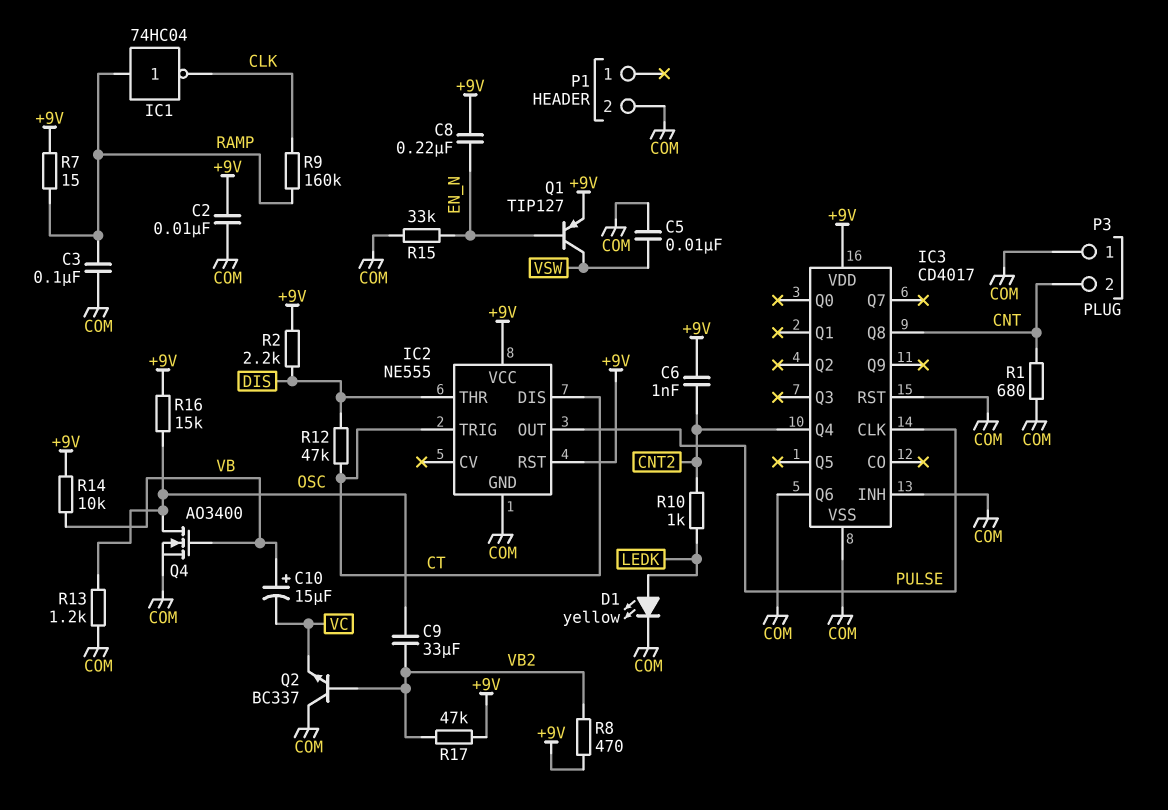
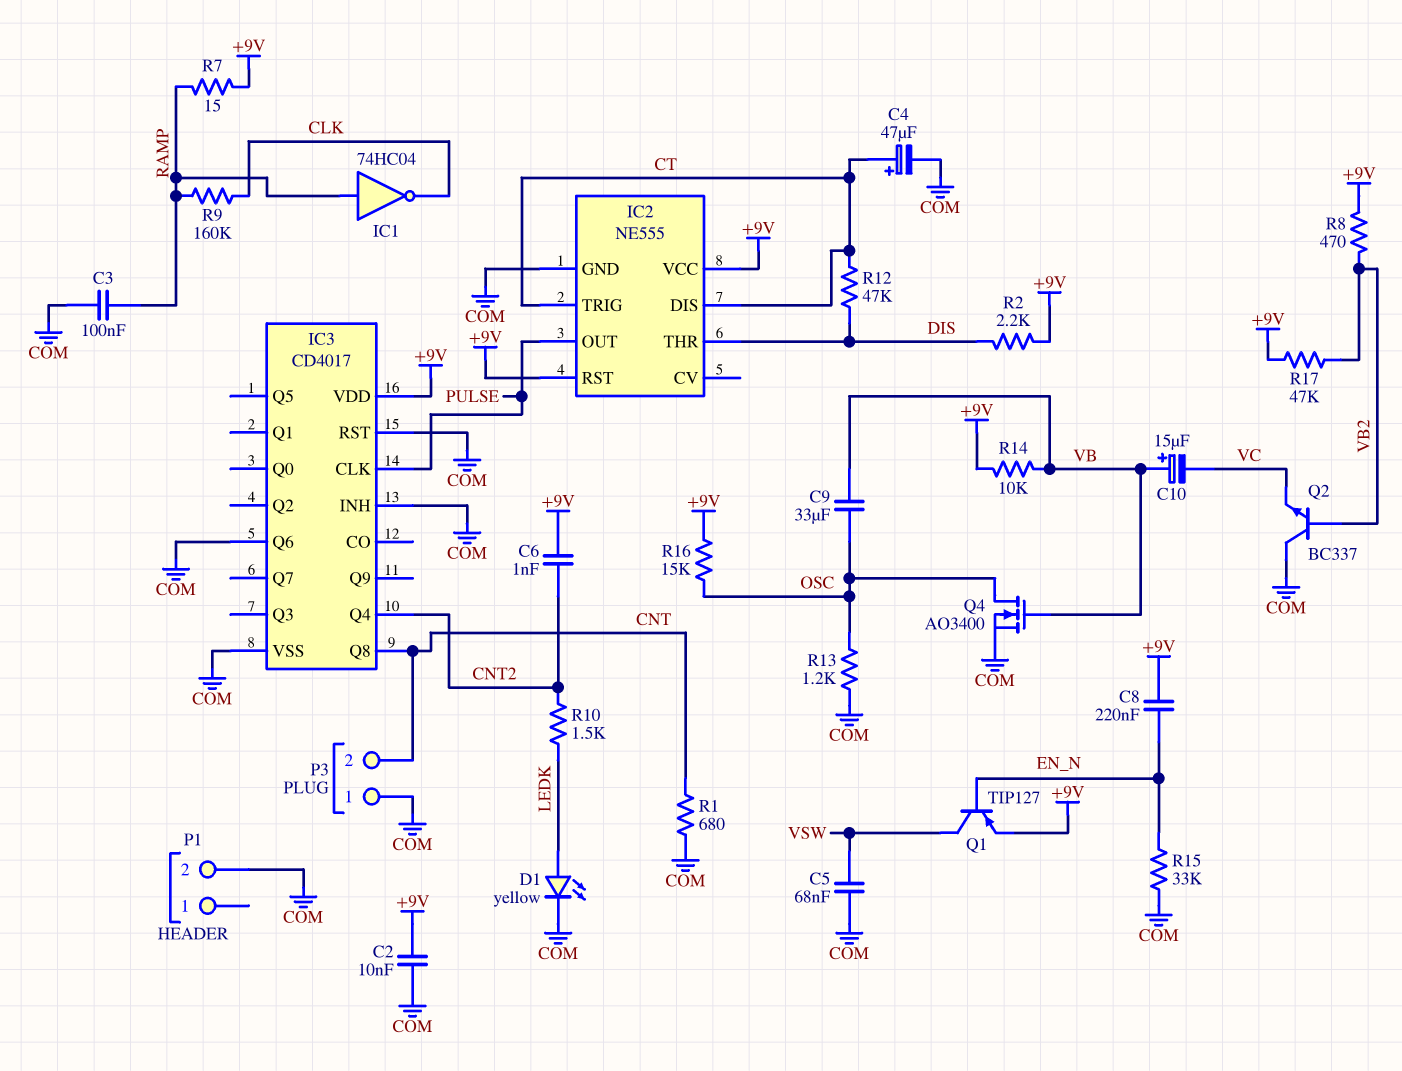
C4: none -> 47uF (plus CT, minus COM)
C5: 10nF (COM, VSW) -> 68nF (COM, VSW)
C9: 33uF (OSC, VB2) -> 33uF (OSC, VB)
R10: 1k (CNT2, LEDK) -> 1.5k (CNT2, LEDK)

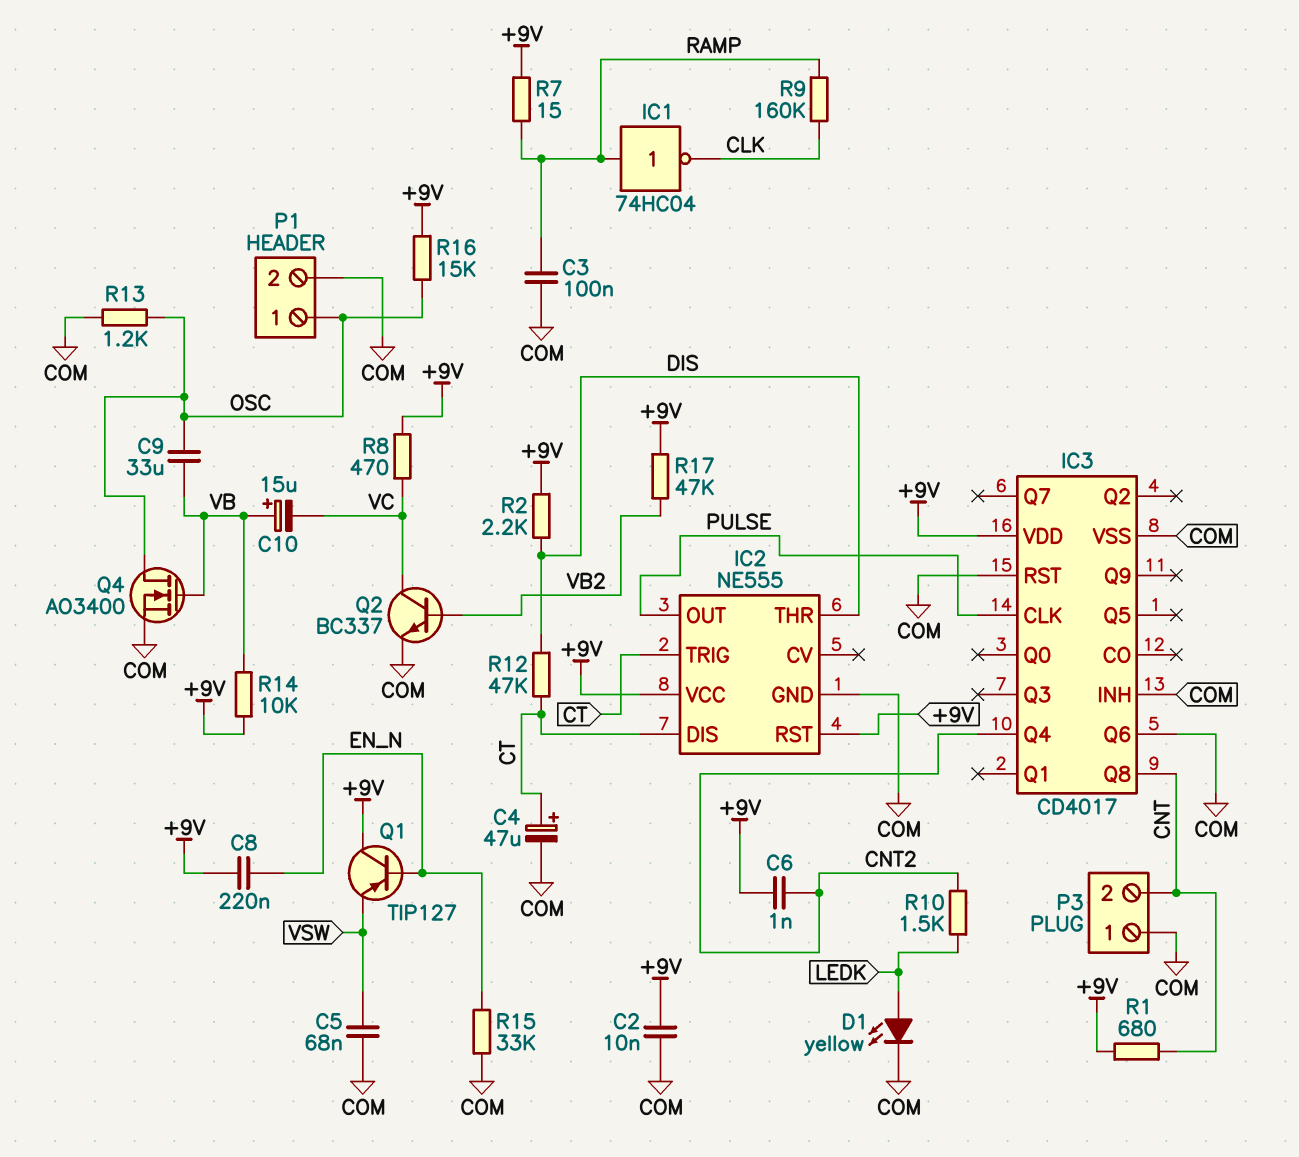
P1 pin 1: none -> OSC
Q1: PNP TIP127 (B EN_N, C VSW, E +9V) -> PNP TIP127 (B EN_N, C +9V, E VSW)
Q2: NPN BC337 (B VB2, C COM, E VC) -> NPN BC337 (B VB2, C VC, E COM)
R1: 680 (CNT, COM) -> 680 (+9V, CNT)
R8: 470 (+9V, VB2) -> 470 (+9V, VC)

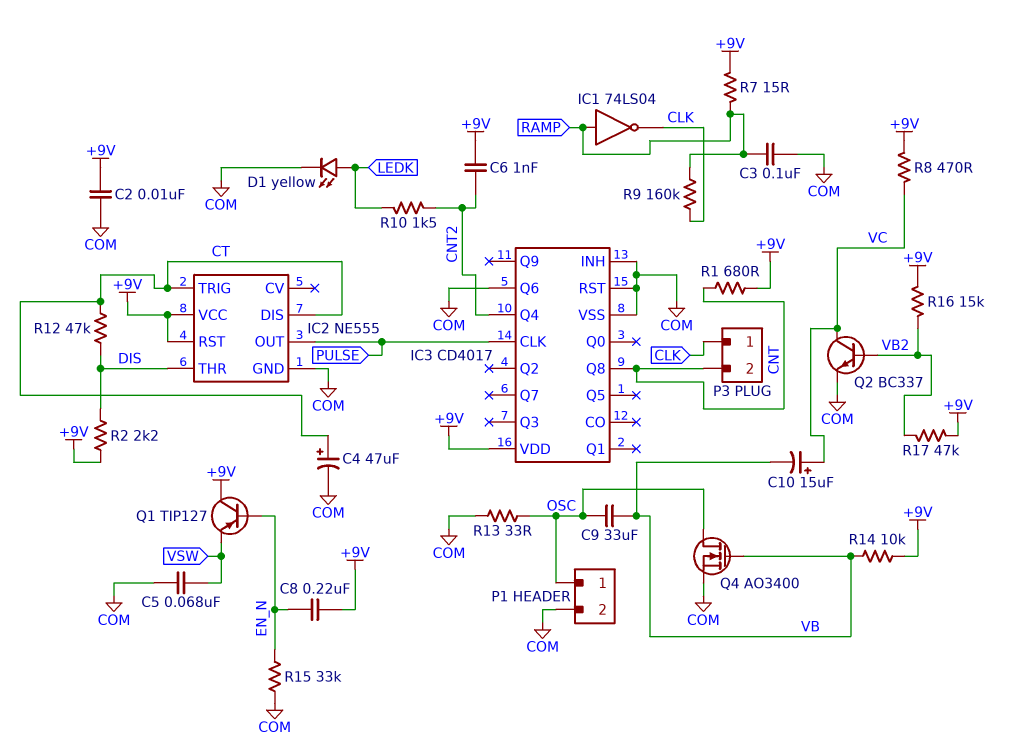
C10: 15uF (plus VB, minus VC) -> 15uF (plus VC, minus VB)
IC1: NOT 74HC04 (in RAMP, out CLK) -> NOT 74LS04 (in RAMP, out CLK)
P3 pin 1: COM -> CLK
R13: 1.2k (COM, OSC) -> 33 (COM, OSC)
R16: 15k (+9V, OSC) -> 15k (+9V, VB2)

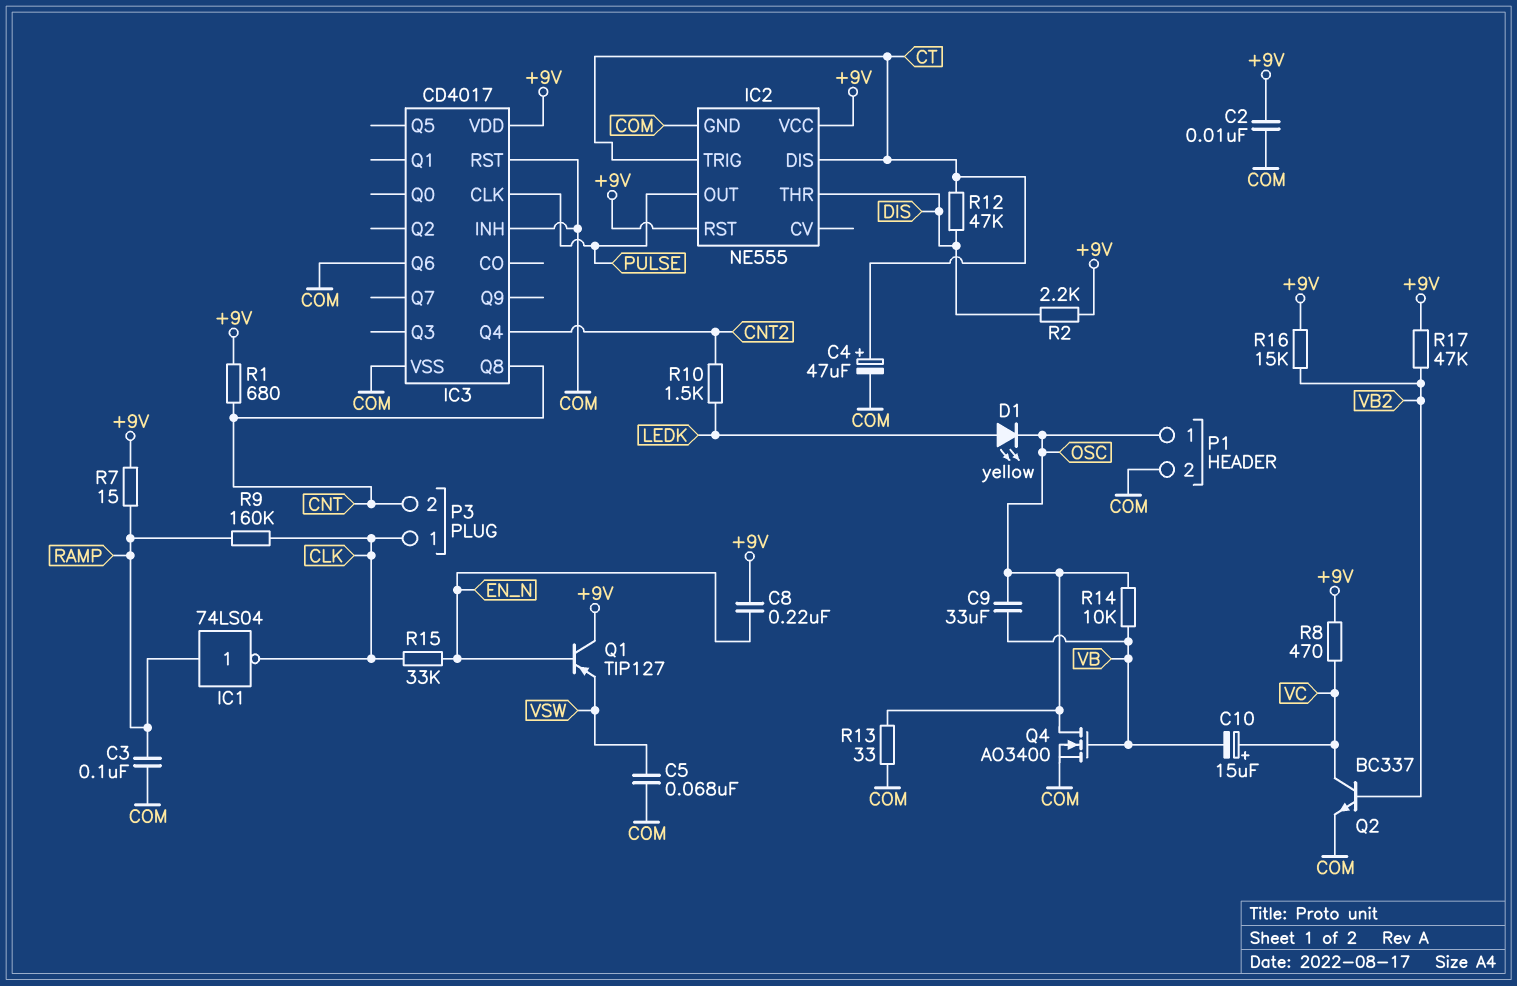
C6: 1nF (+9V, CNT2) -> none
D1: LED yellow (A LEDK, K COM) -> LED yellow (A LEDK, K OSC)
R14: 10k (+9V, VB) -> 10k (OSC, VB)
R15: 33k (COM, EN_N) -> 33k (CLK, EN_N)

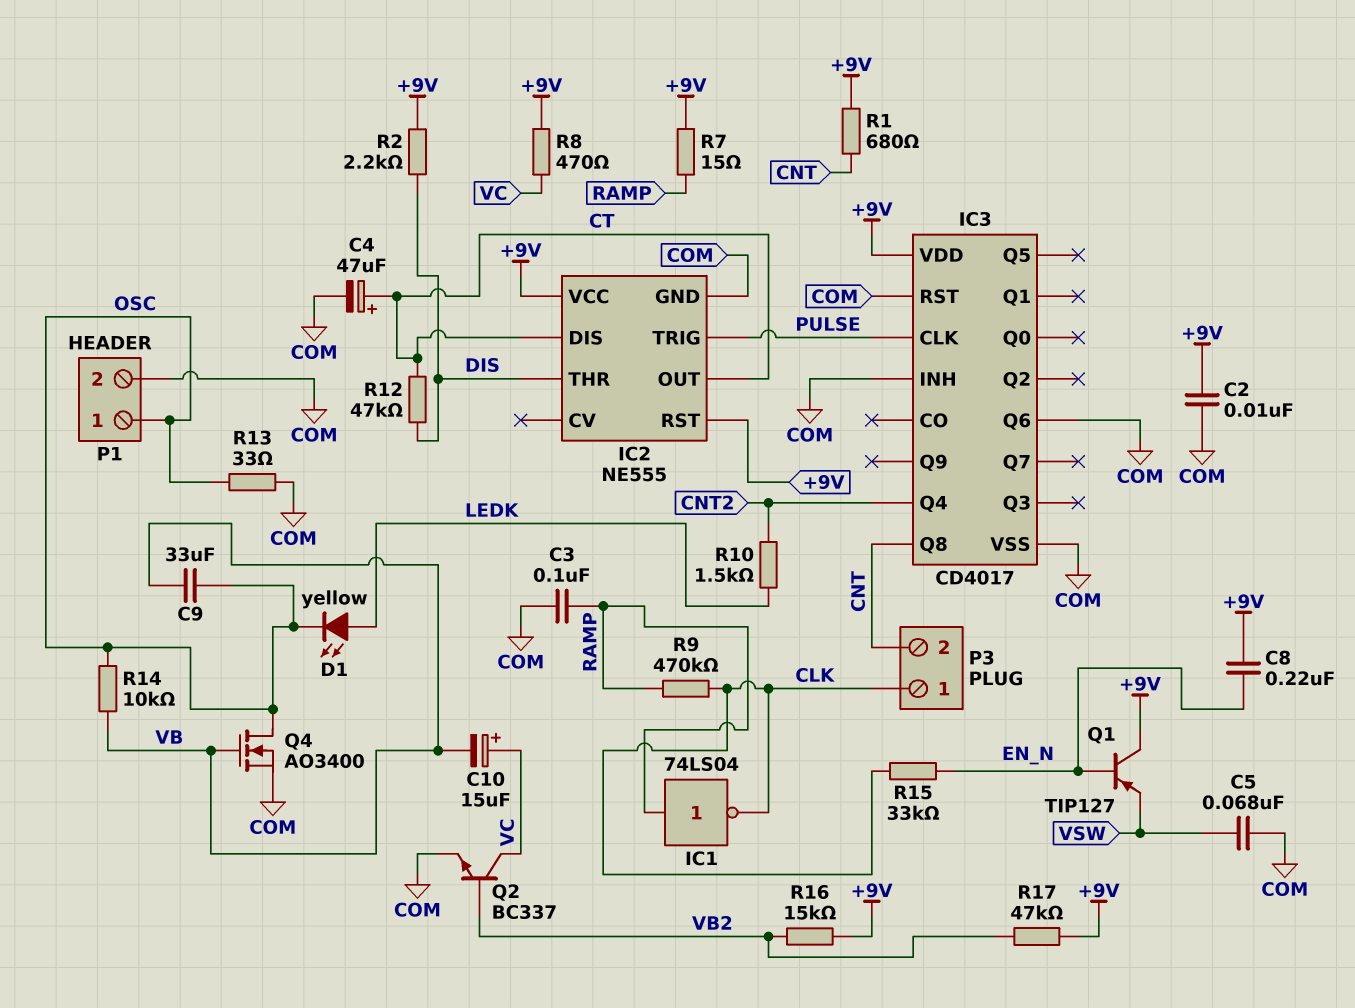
IC2 pin OUT: PULSE -> CT
IC2 pin TRIG: CT -> PULSE
R9: 160k (CLK, RAMP) -> 470k (CLK, RAMP)

